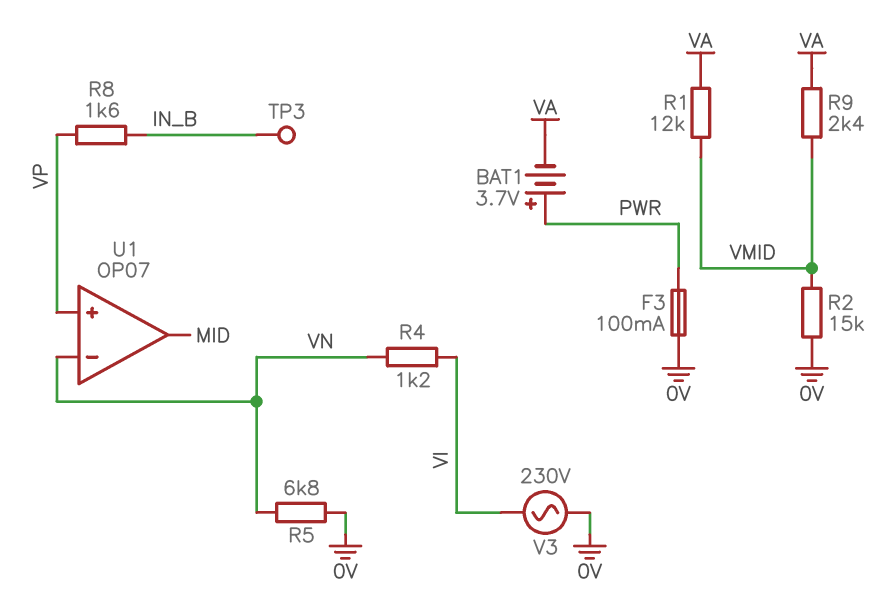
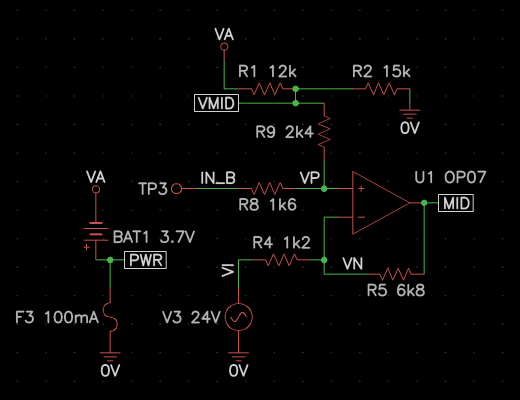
R5: 6.8k (0V, VN) -> 6.8k (MID, VN)
R9: 2.4k (VA, VMID) -> 2.4k (VMID, VP)
V3: AC 230V (0V, VI) -> AC 24V (0V, VI)

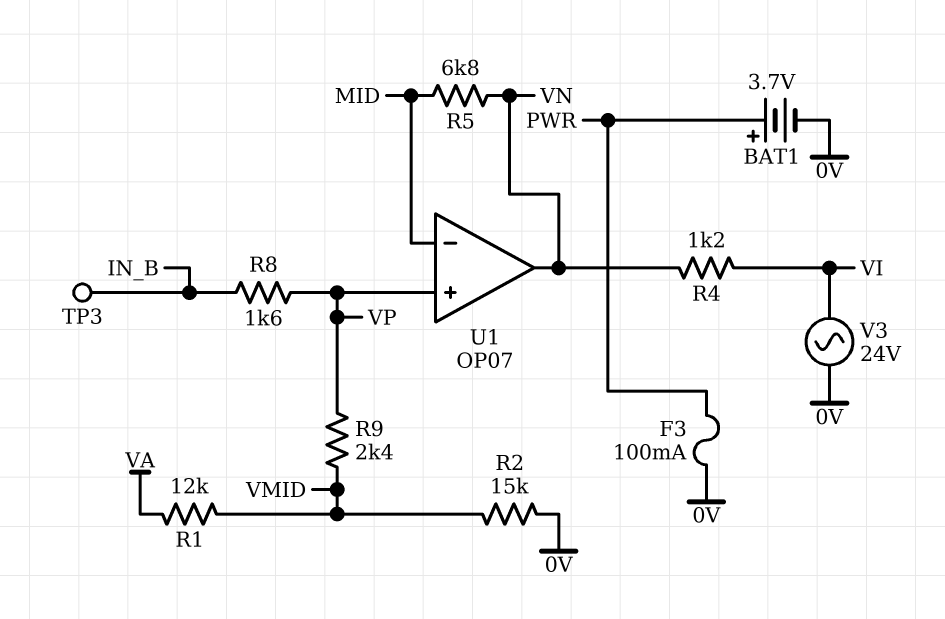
BAT1: 3.7V (plus PWR, minus VA) -> 3.7V (plus PWR, minus 0V)
U1 pin in-: VN -> MID
U1 pin out: MID -> VN

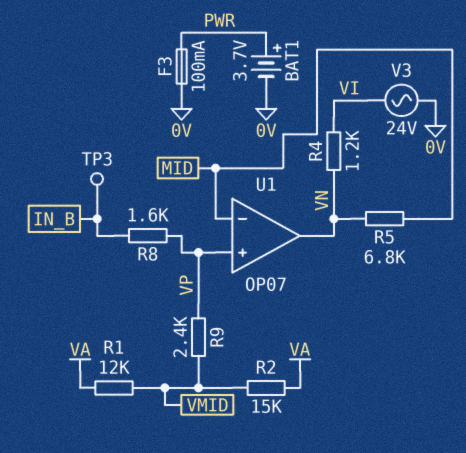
R2: 15k (0V, VMID) -> 15k (VA, VMID)

